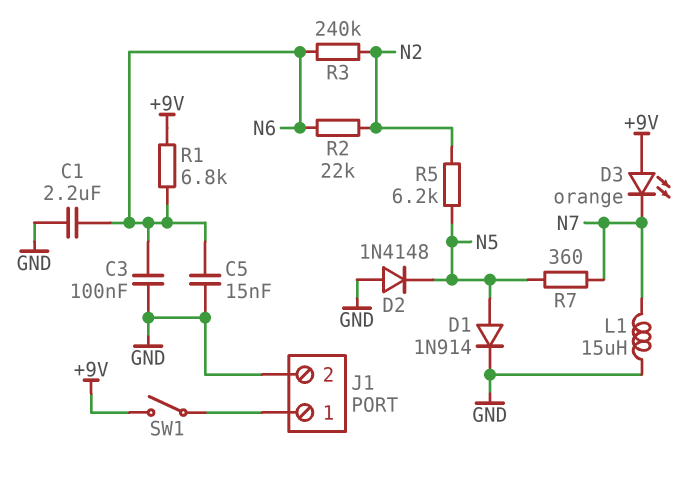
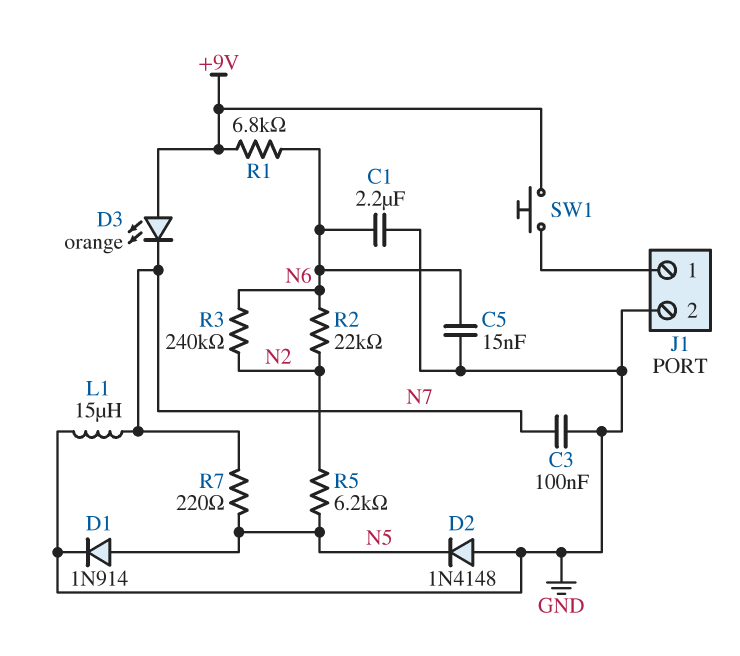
C3: 100nF (GND, N6) -> 100nF (GND, N7)
R7: 360 (N5, N7) -> 220 (N5, N7)
SW1: switch (+9V, J1/1) -> button (+9V, J1/1)

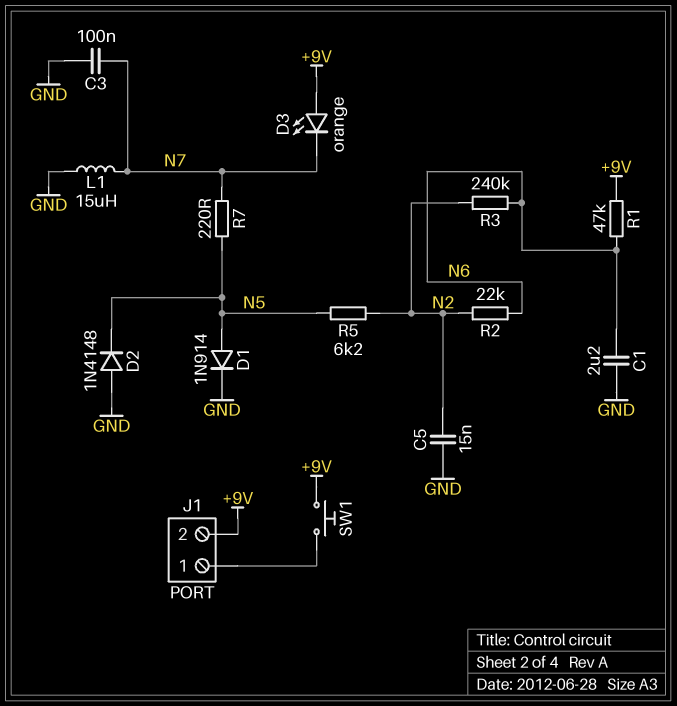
C5: 15nF (GND, N6) -> 15nF (GND, N2)
J1 pin 2: GND -> +9V
R1: 6.8k (+9V, N6) -> 47k (+9V, N6)

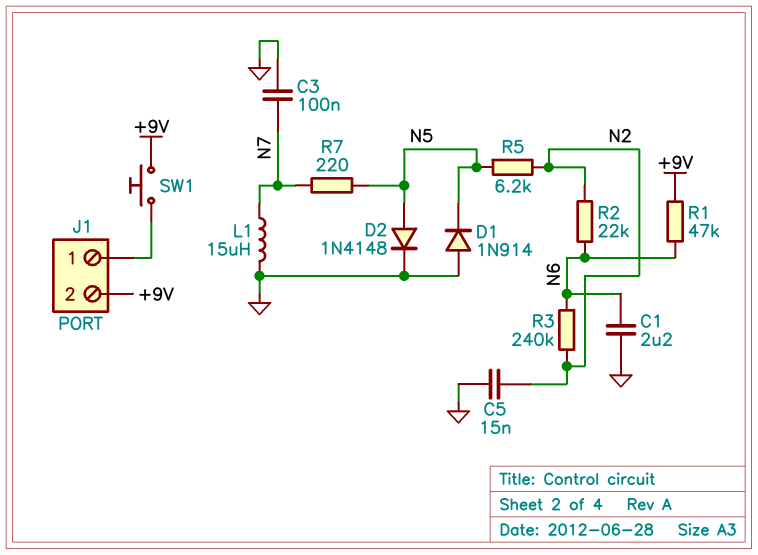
D1: diode 1N914 (A N5, K GND) -> diode 1N914 (A GND, K N5)
D2: diode 1N4148 (A GND, K N5) -> diode 1N4148 (A N5, K GND)
D3: LED orange (A +9V, K N7) -> none

